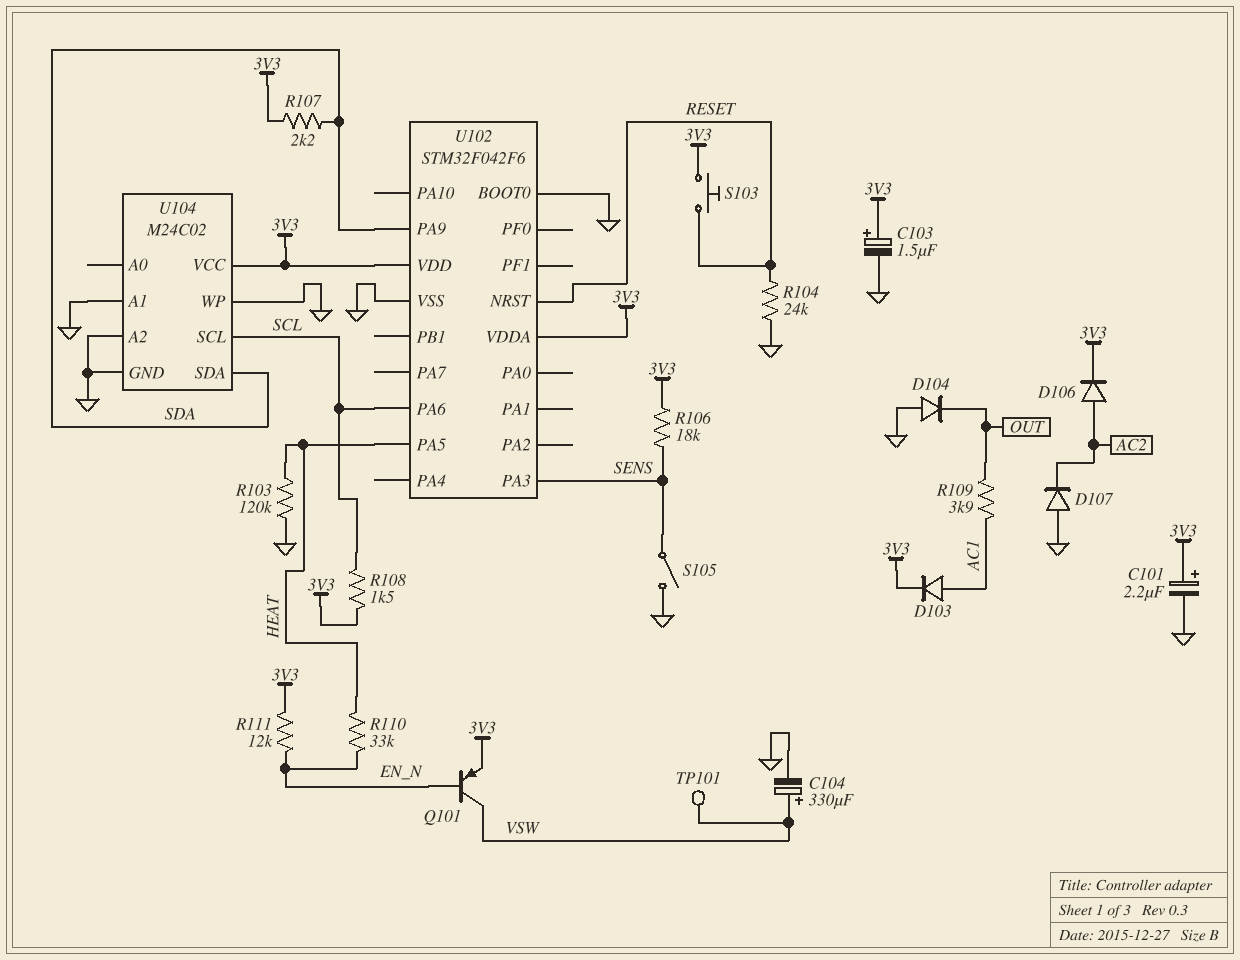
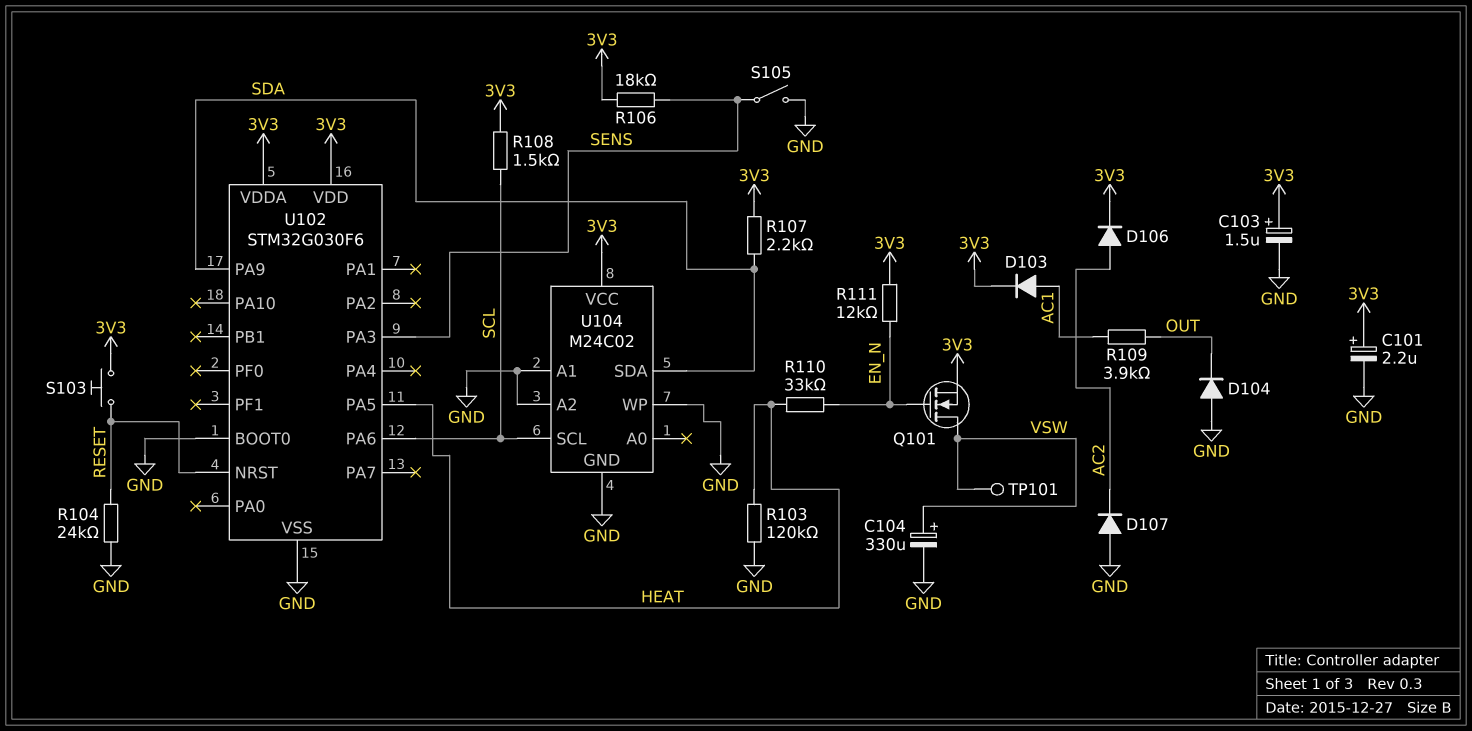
Q101: PNP (B EN_N, C VSW, E 3V3) -> NMOS (G EN_N, D VSW, S 3V3)
U102: STM32F042F6 -> STM32G030F6

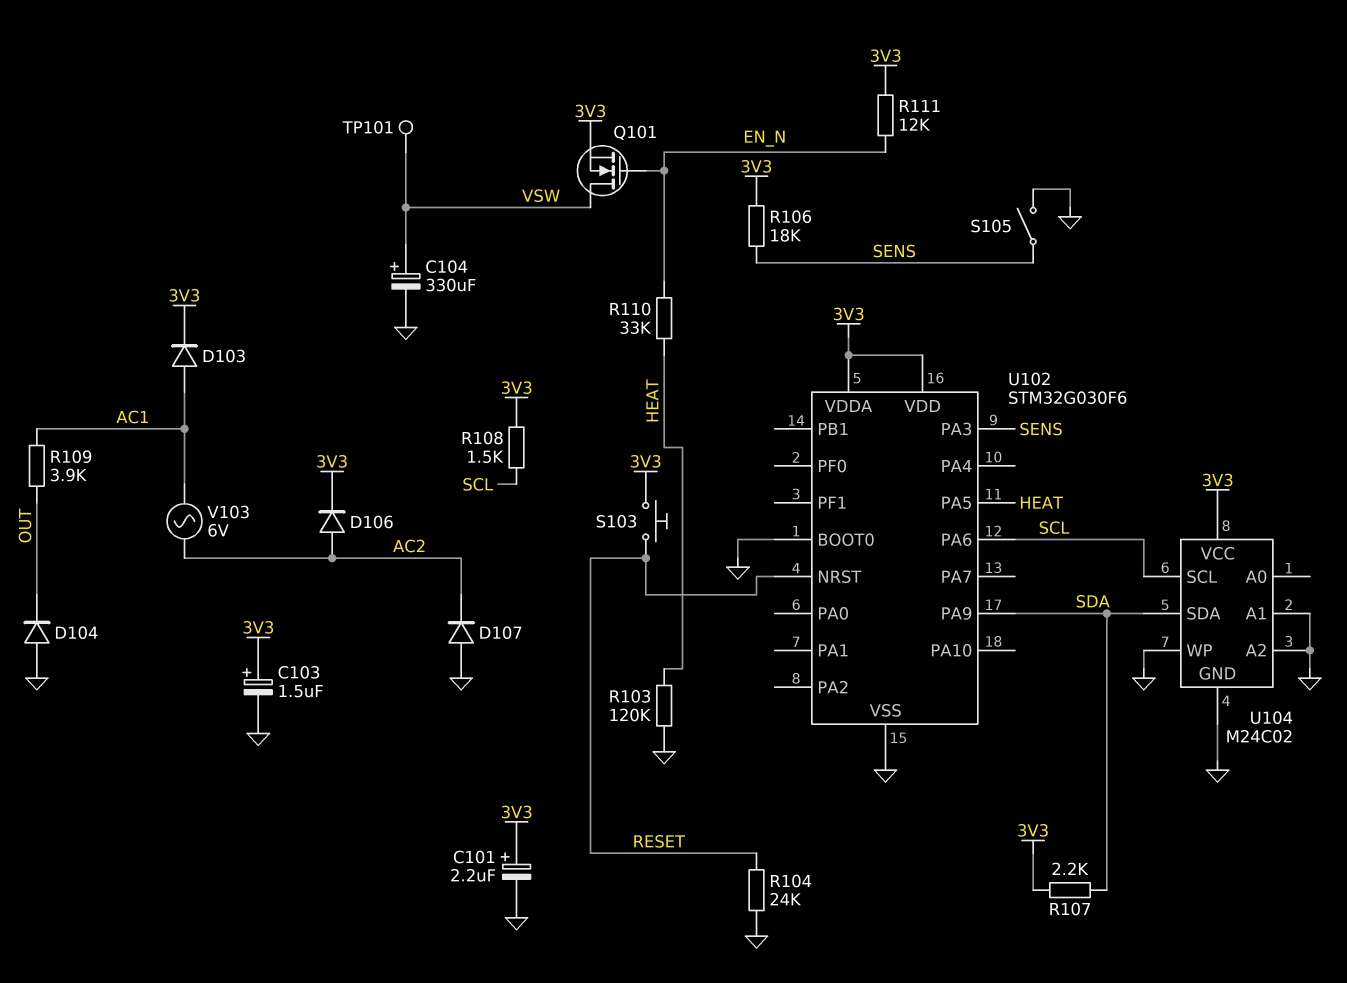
V103: none -> AC 6V (AC1, AC2)

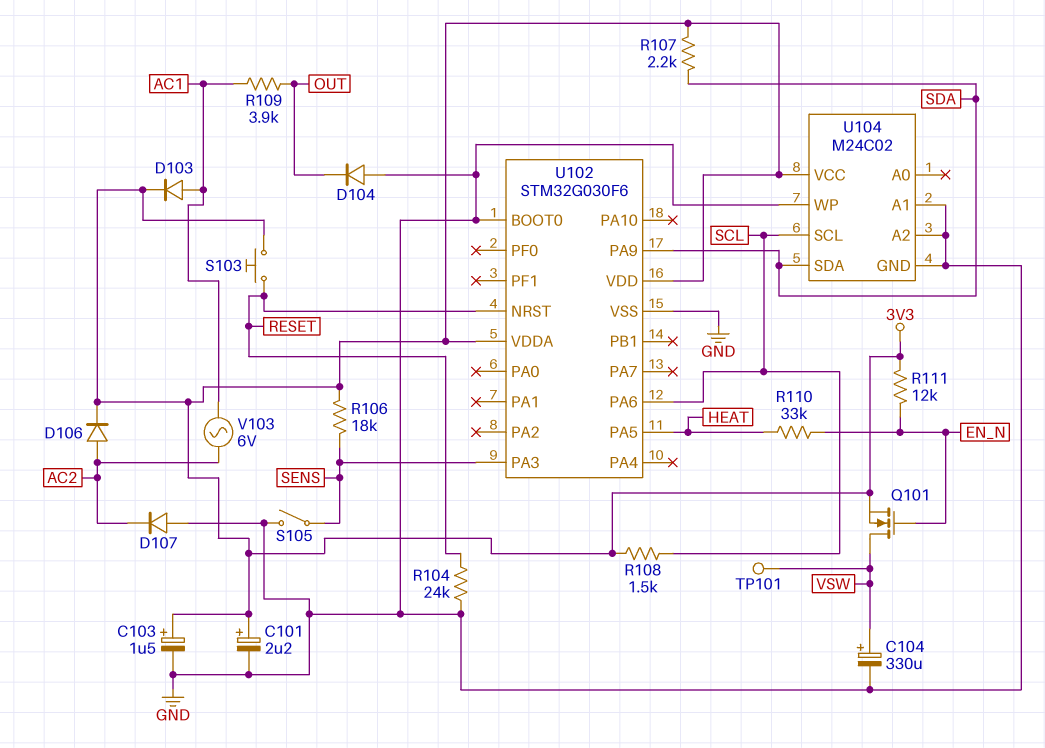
R103: 120k (GND, HEAT) -> none

